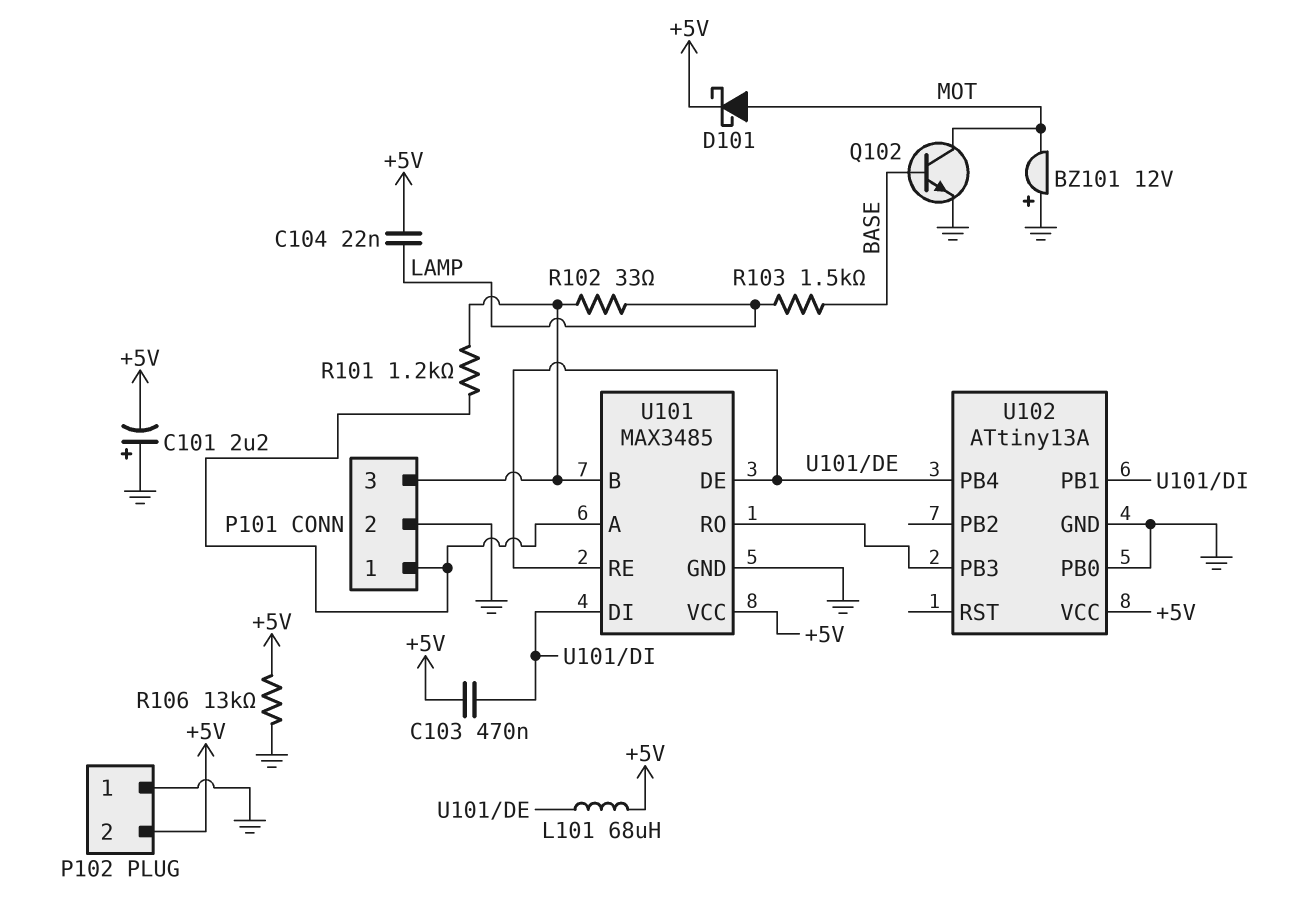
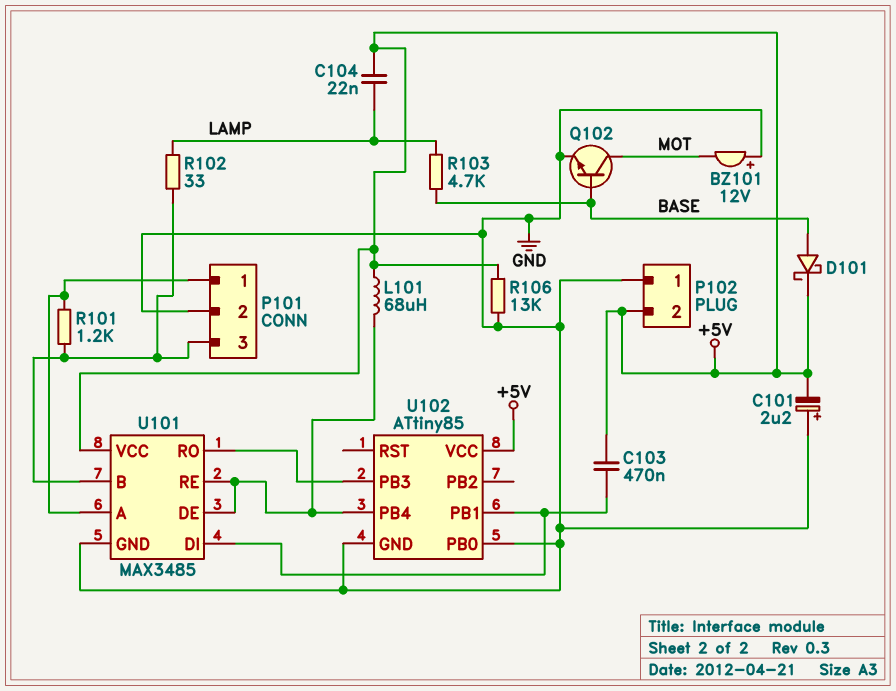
D101: schottky (A MOT, K +5V) -> schottky (A BASE, K +5V)
R103: 1.5k (BASE, LAMP) -> 4.7k (BASE, LAMP)
U102: ATtiny13A -> ATtiny85

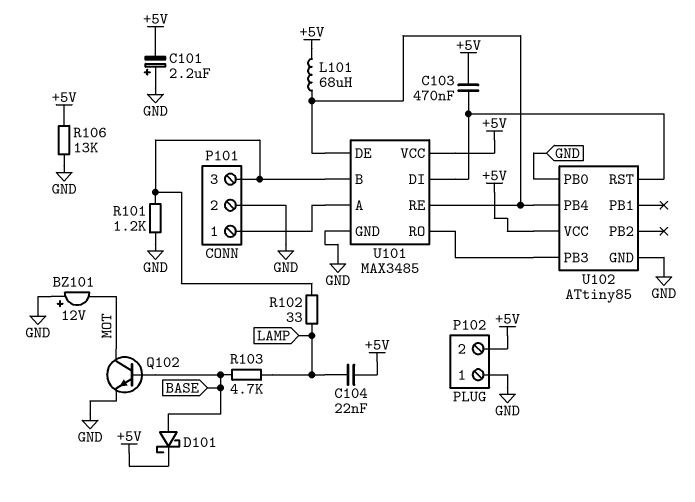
R101: 1.2k (P101/1, P101/3) -> 1.2k (GND, P101/3)
U102 pin PB1: U101/DI -> none
U102 pin RST: none -> U101/DI

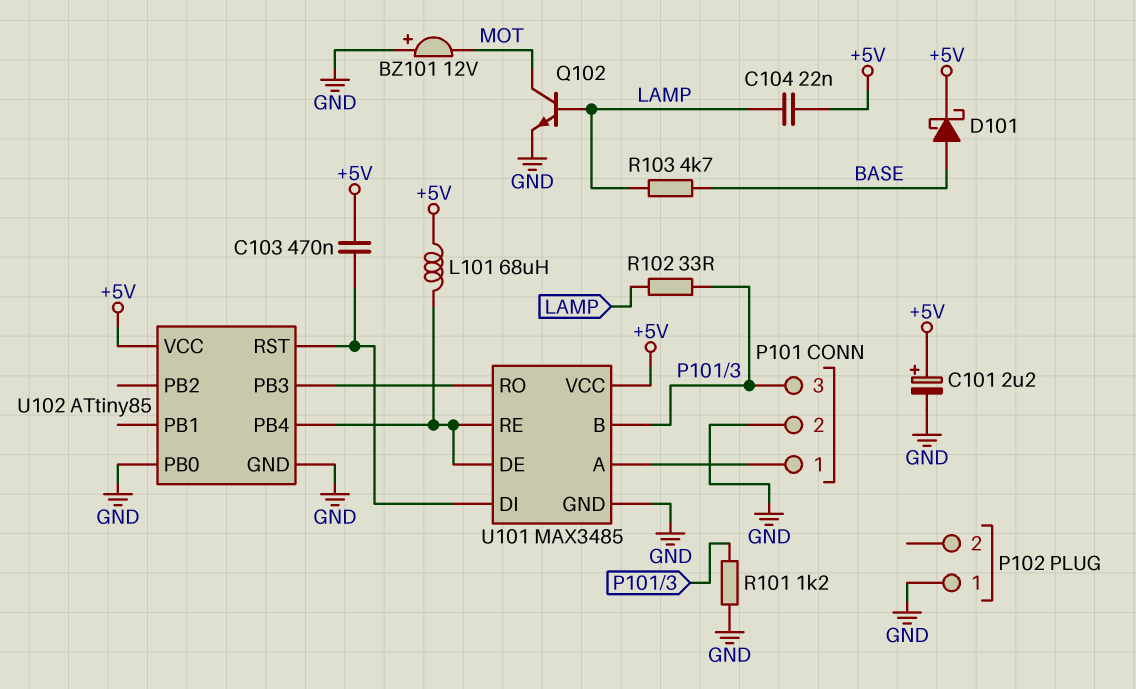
C101: 2.2uF (plus GND, minus +5V) -> 2.2uF (plus +5V, minus GND)
P102 pin 2: +5V -> none
Q102: NPN (B BASE, C MOT, E GND) -> NPN (B LAMP, C MOT, E GND)
R106: 13k (+5V, GND) -> none

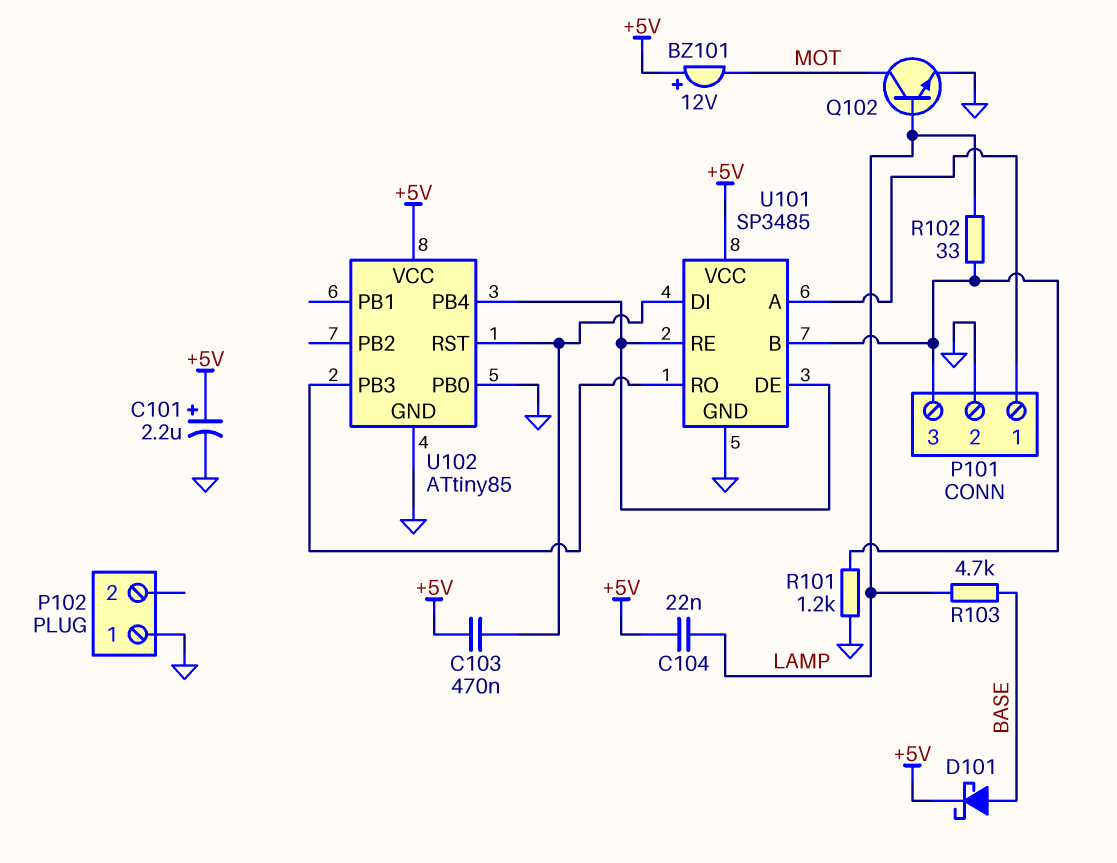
BZ101: buzzer 12V (plus GND, minus MOT) -> buzzer 12V (plus +5V, minus MOT)
L101: 68uH (+5V, U101/DE) -> none
U101: MAX3485 -> SP3485

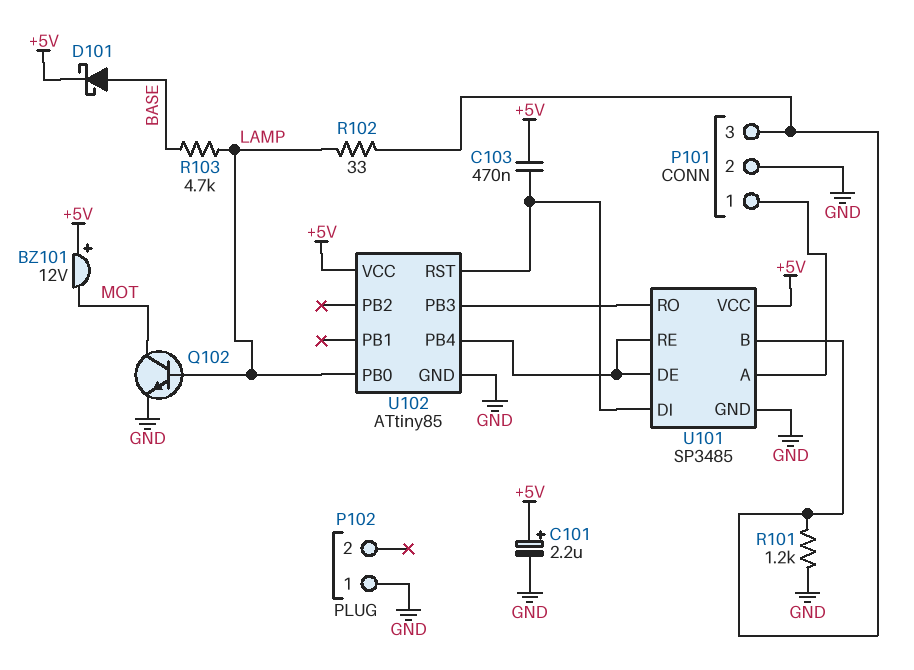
C104: 22nF (+5V, LAMP) -> none
U102 pin PB0: GND -> LAMP

